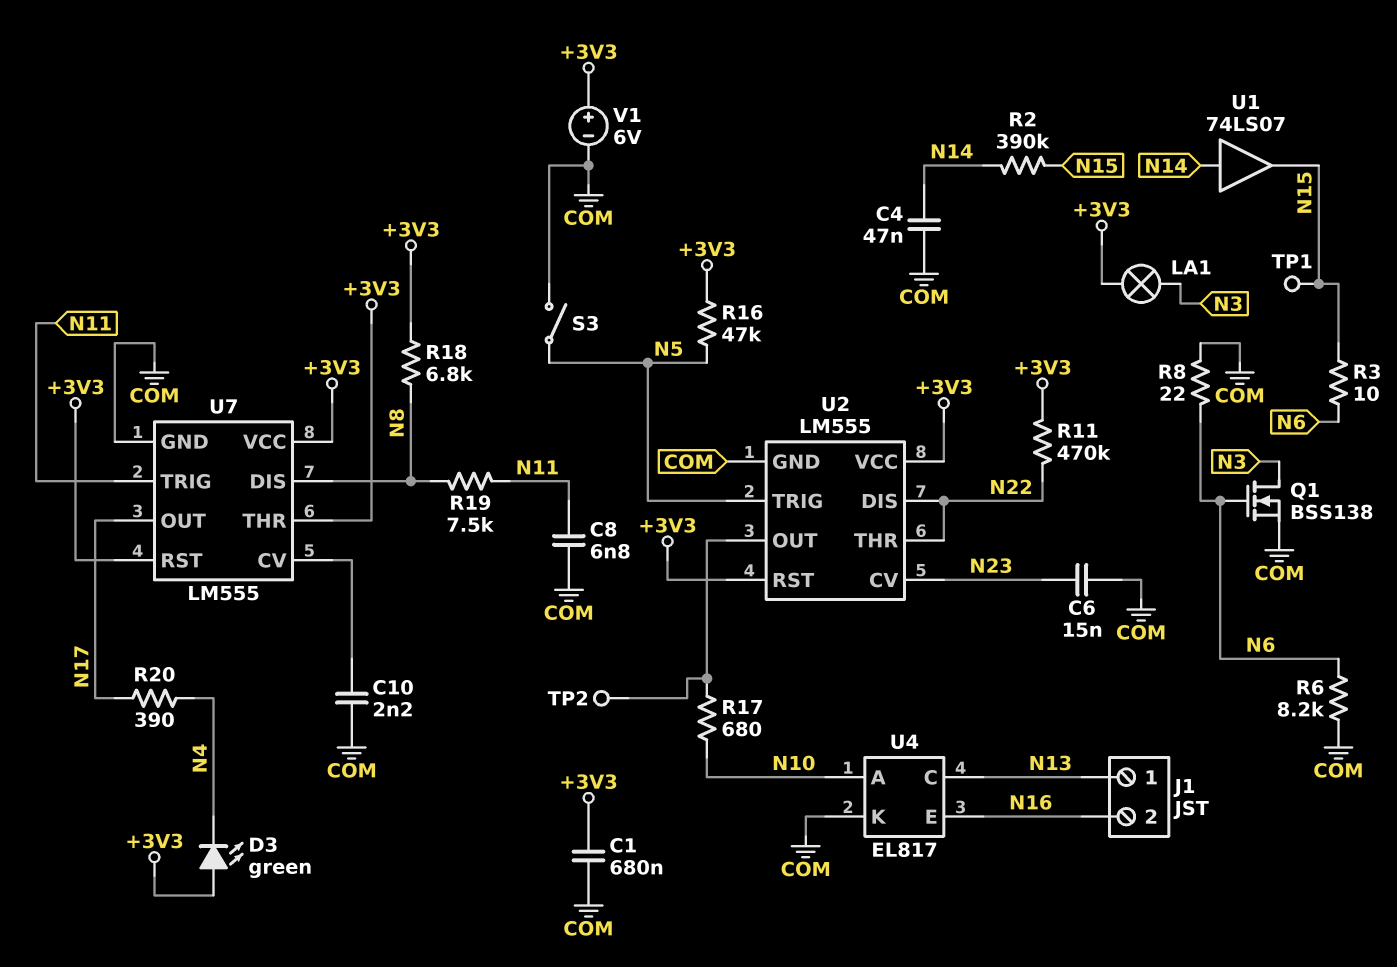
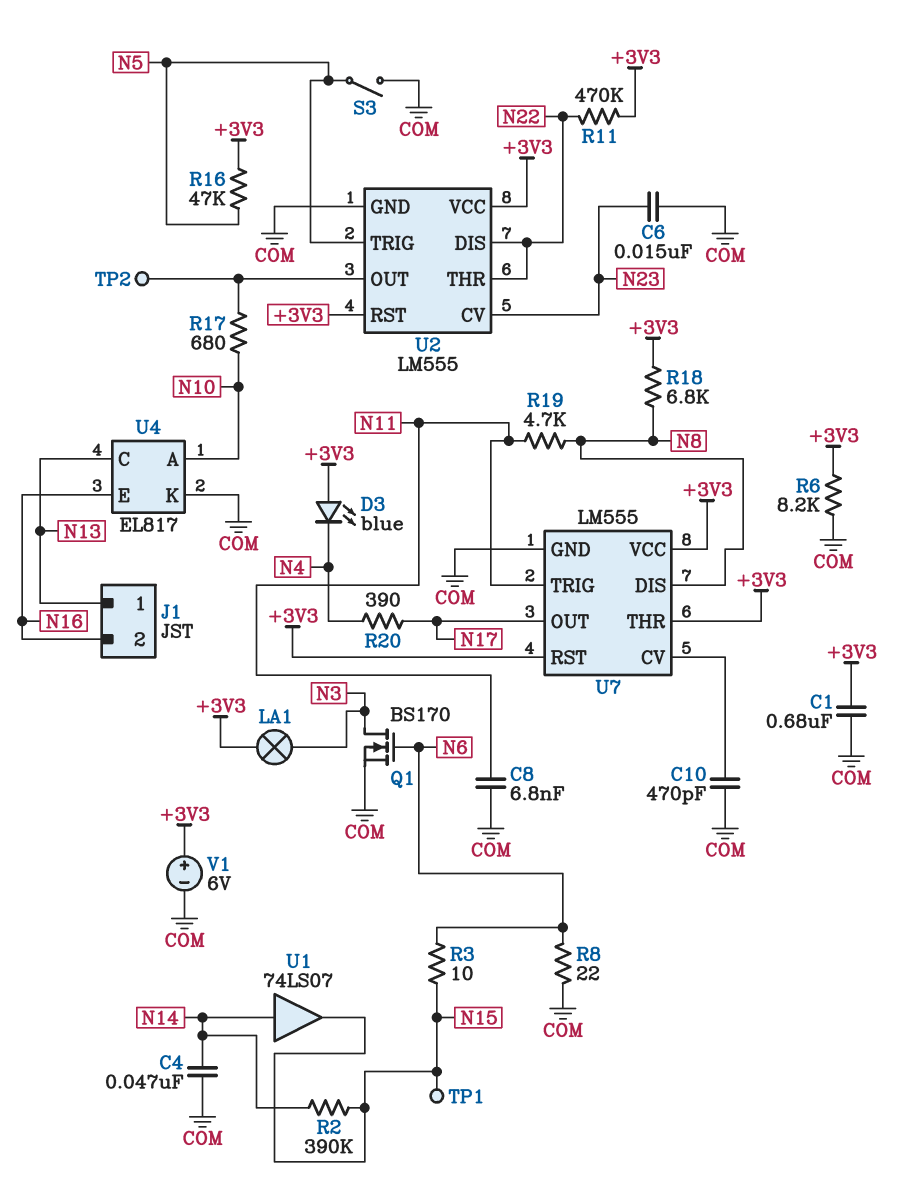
C10: 2.2nF (COM, U7/CV) -> 470pF (COM, U7/CV)
D3: LED green (A +3V3, K N4) -> LED blue (A +3V3, K N4)
Q1: NMOS BSS138 (G N6, D N3, S COM) -> NMOS BS170 (G N6, D N3, S COM)
R6: 8.2k (COM, N6) -> 8.2k (+3V3, COM)
R19: 7.5k (N8, N11) -> 4.7k (N8, N11)

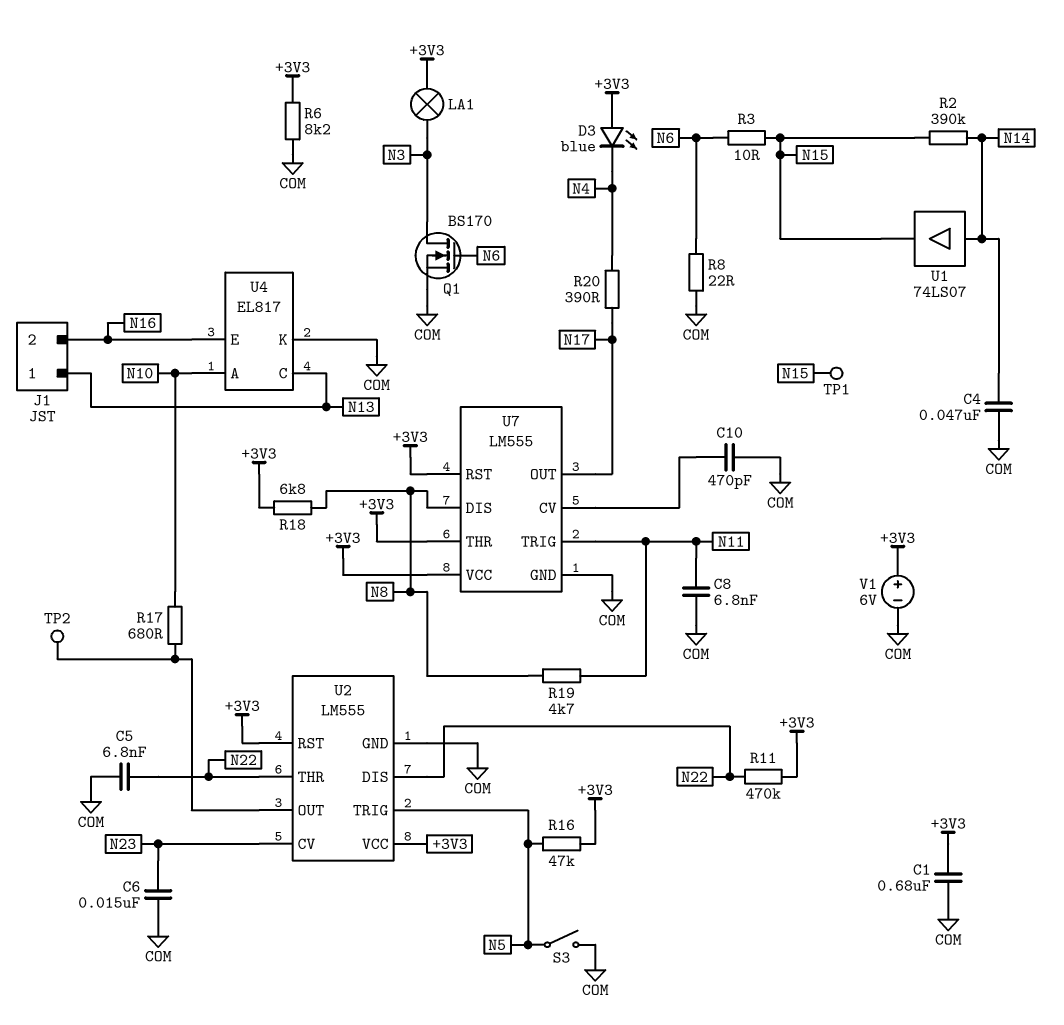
C5: none -> 6.8nF (COM, N22)

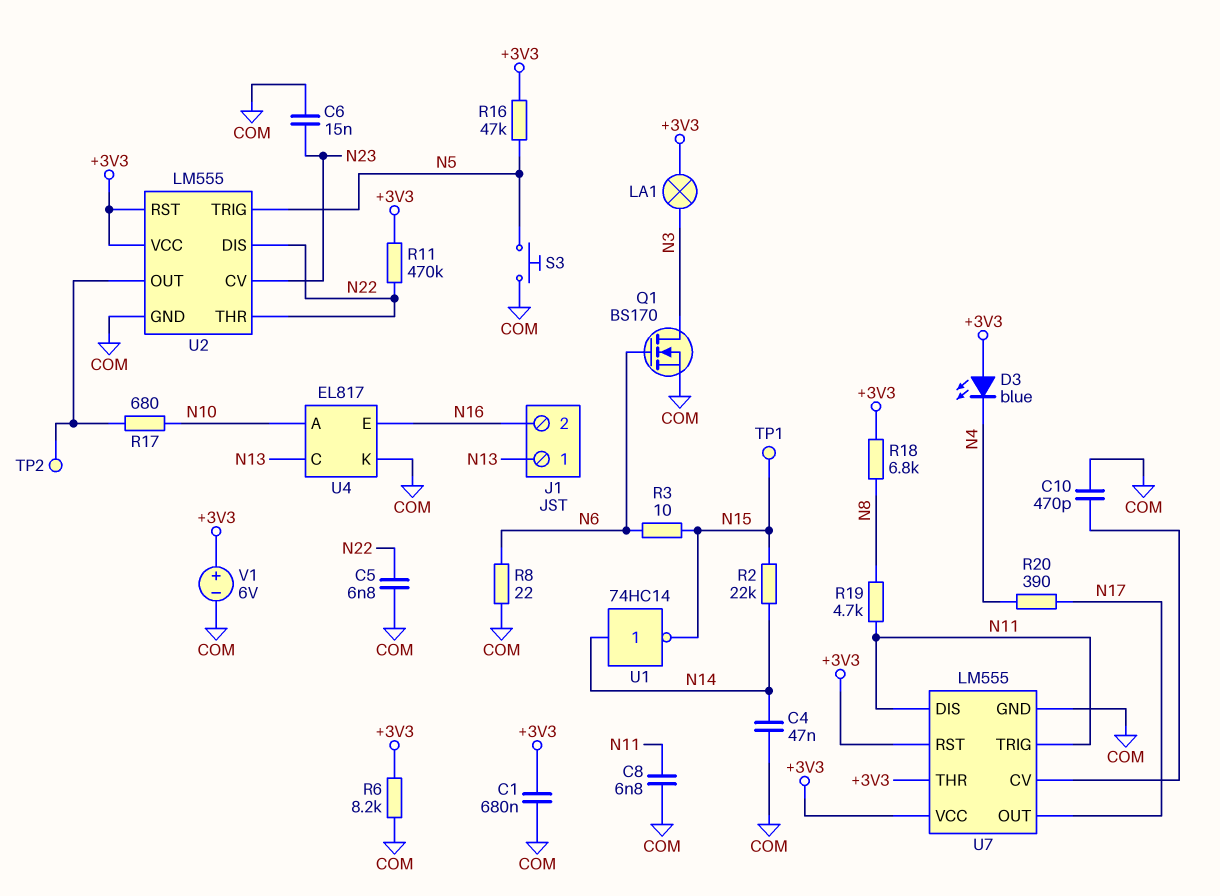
R2: 390k (N14, N15) -> 22k (N14, N15)
S3: switch (COM, N5) -> button (COM, N5)
U1: buffer 74LS07 (in N14, out N15) -> NOT 74HC14 (in N14, out N15)
U7 pin DIS: N8 -> N11

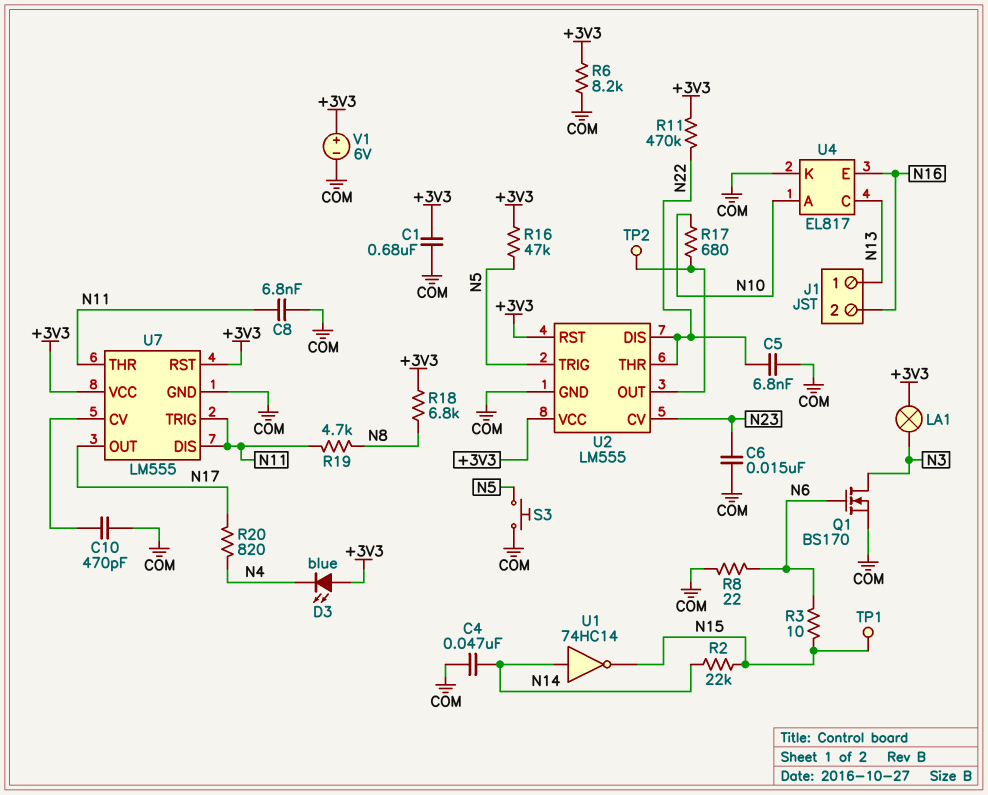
R20: 390 (N4, N17) -> 820 (N4, N17)
U7 pin THR: +3V3 -> N11

